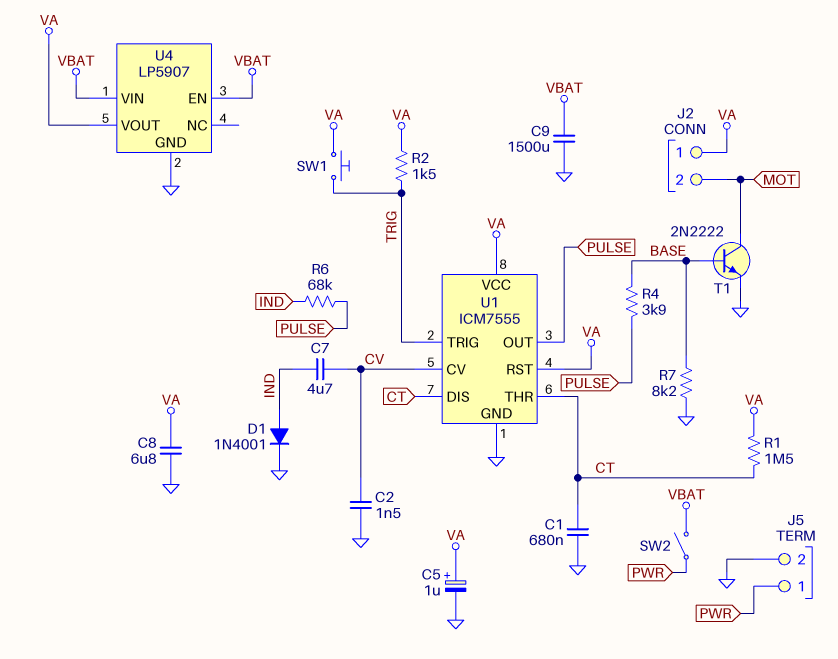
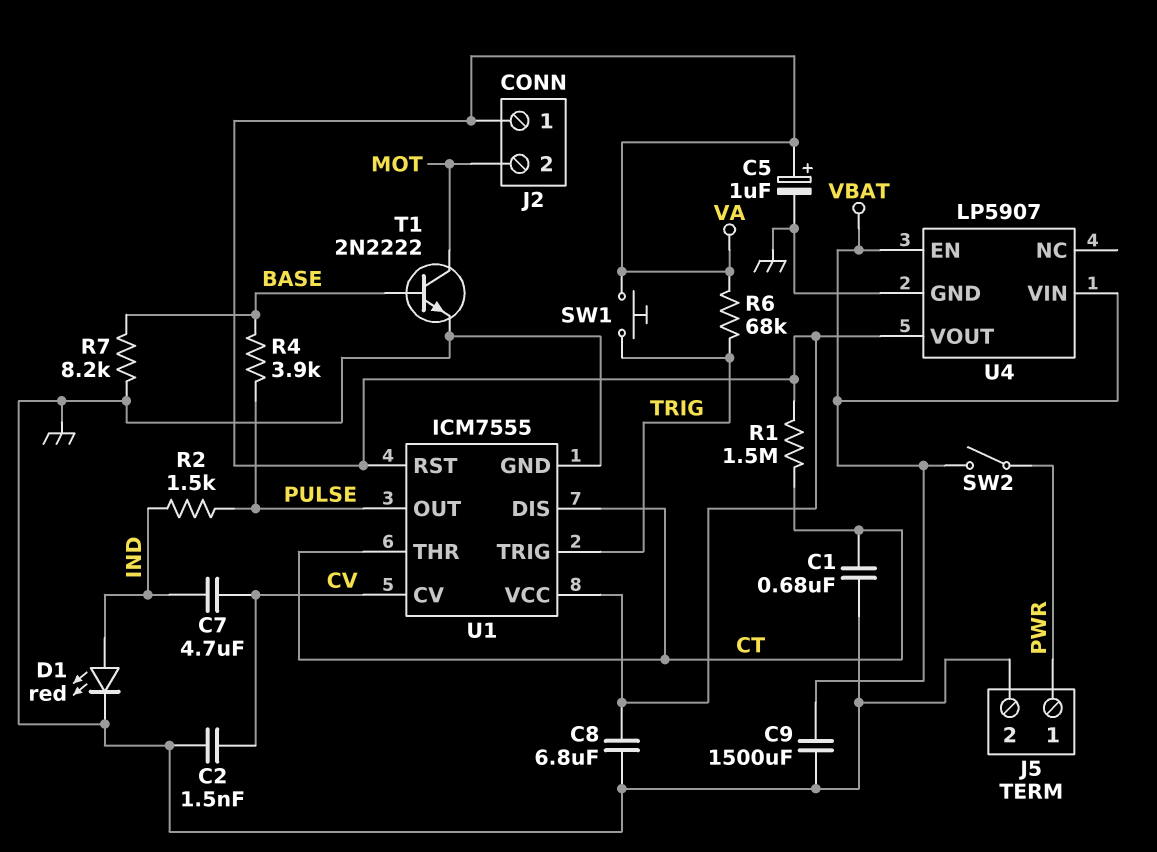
D1: diode 1N4001 (A IND, K GND) -> LED red (A IND, K GND)
R2: 1.5k (TRIG, VA) -> 1.5k (IND, PULSE)
R6: 68k (IND, PULSE) -> 68k (TRIG, VA)

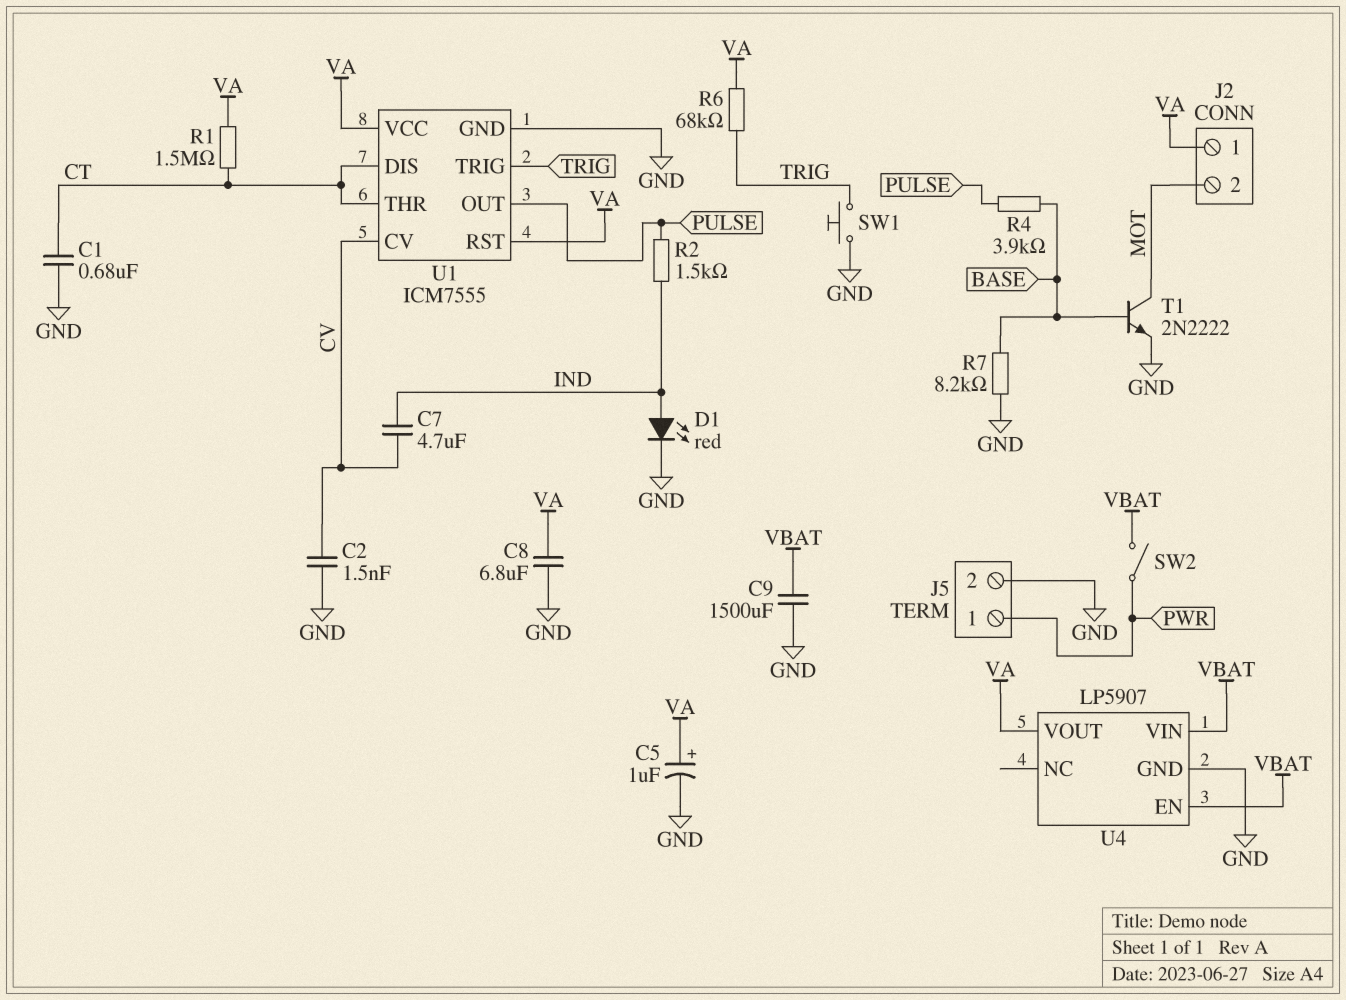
SW1: button (TRIG, VA) -> button (GND, TRIG)

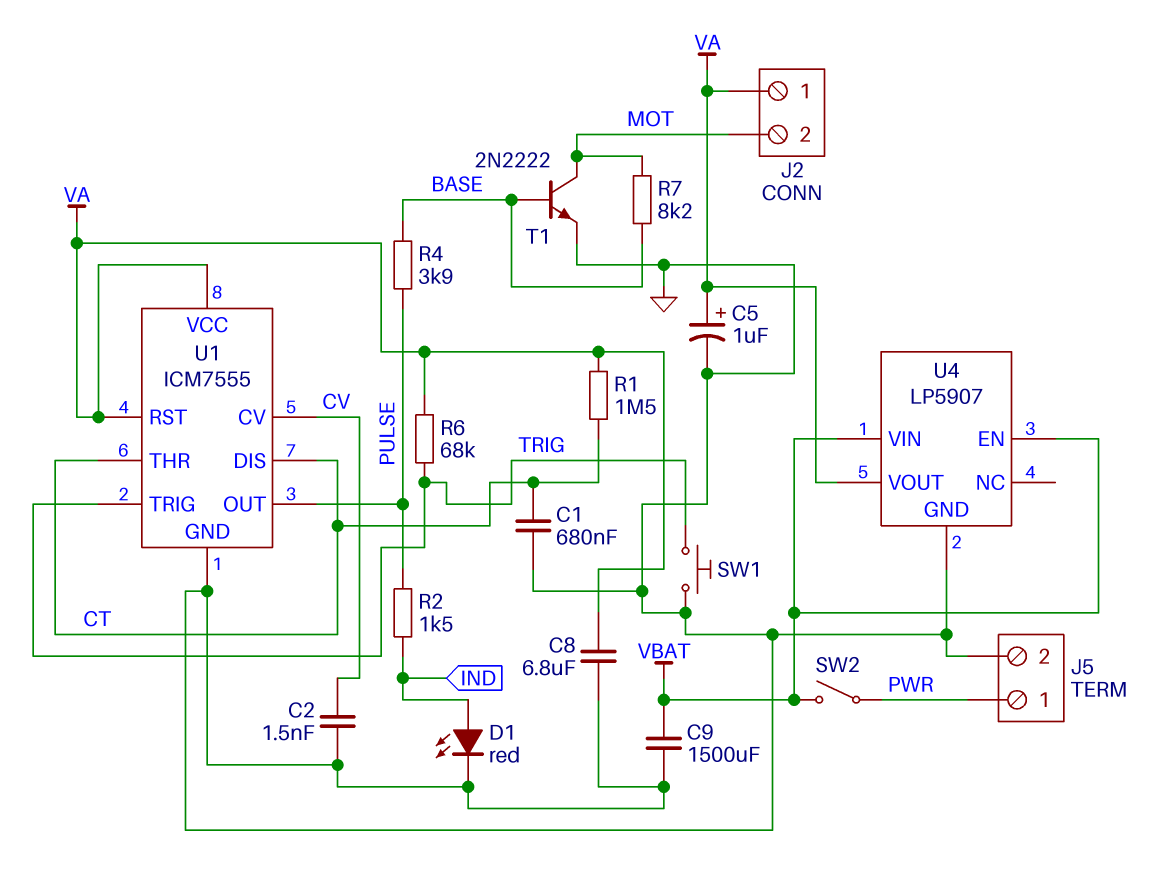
C7: 4.7uF (CV, IND) -> none
R7: 8.2k (BASE, GND) -> 8.2k (BASE, MOT)

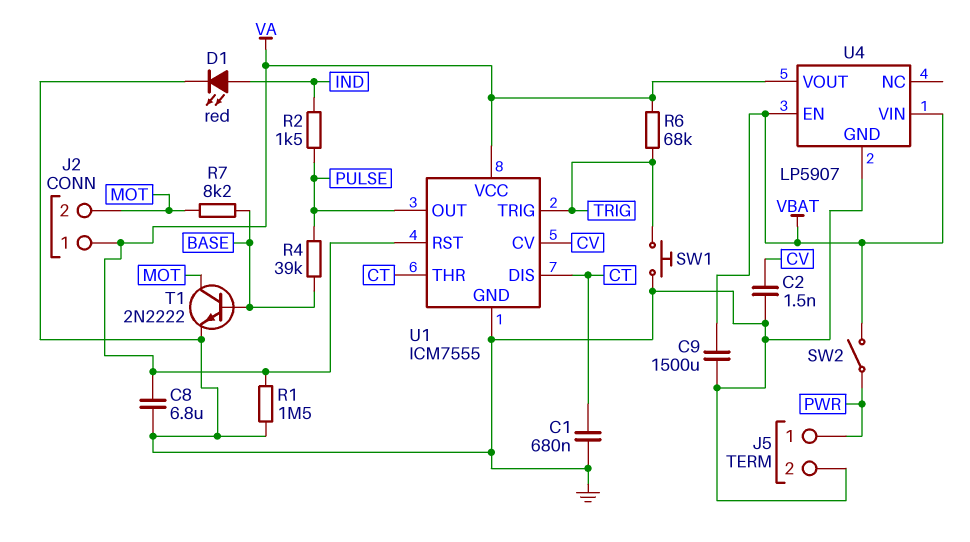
C5: 1uF (plus VA, minus GND) -> none
R1: 1.5M (CT, VA) -> 1.5M (GND, VA)
R4: 3.9k (BASE, PULSE) -> 39k (BASE, PULSE)

